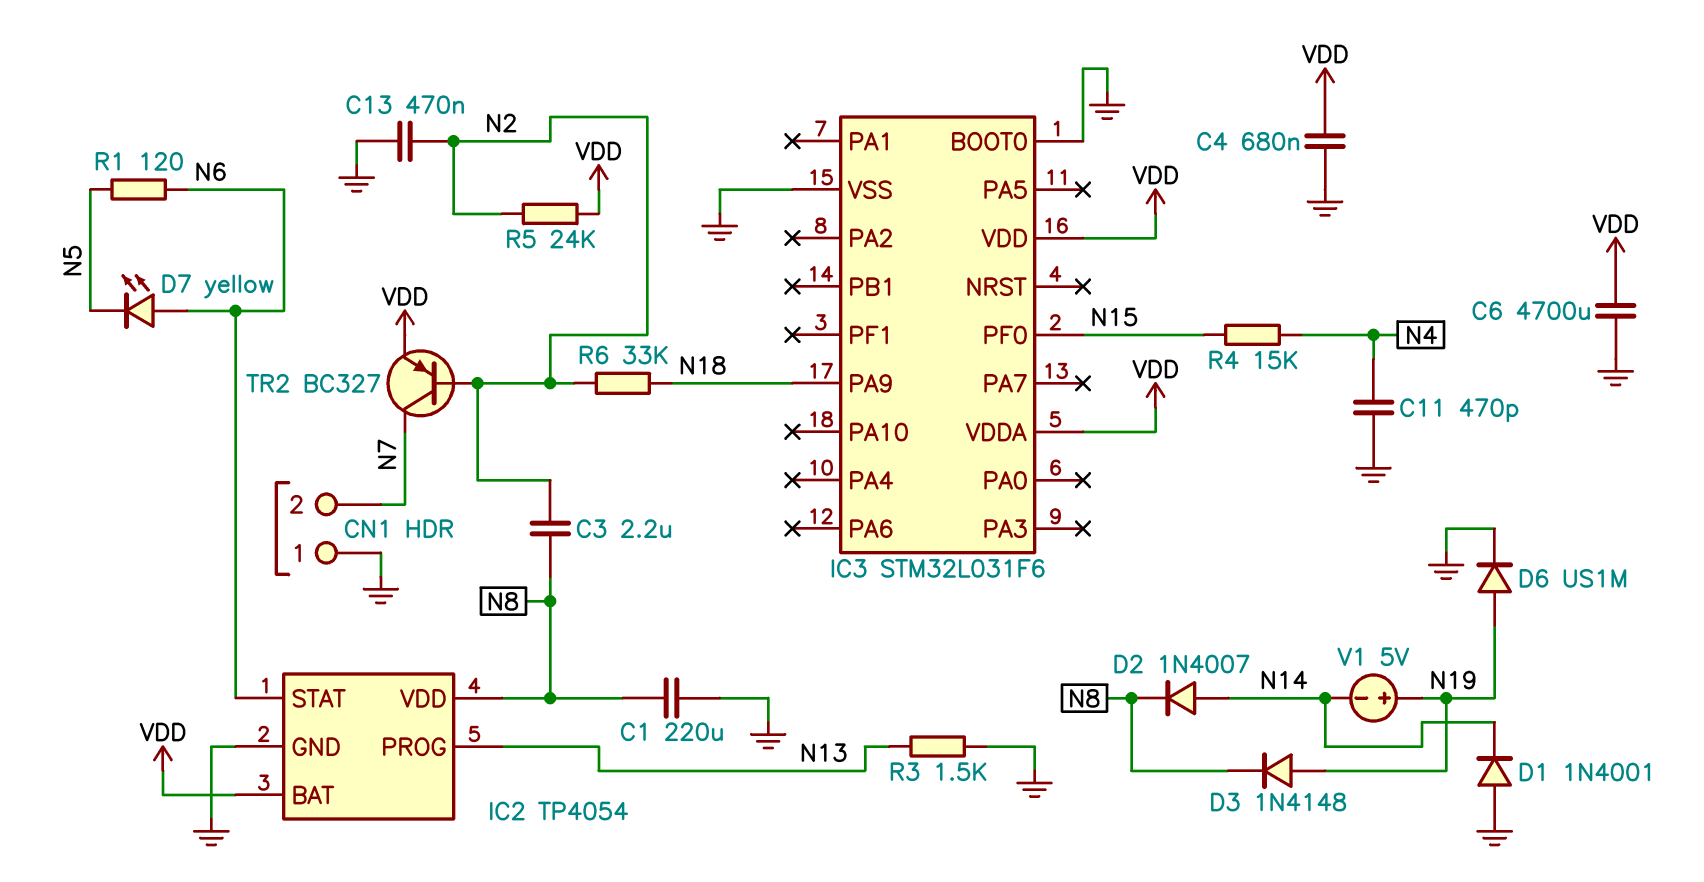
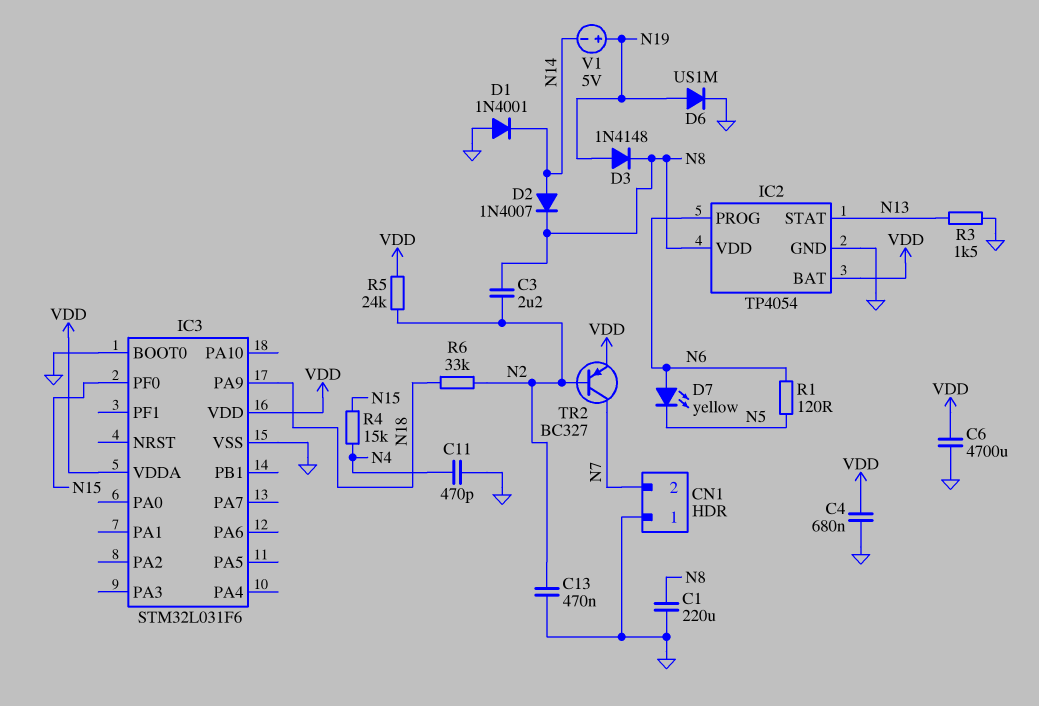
IC2 pin PROG: N13 -> N6
IC2 pin STAT: N6 -> N13

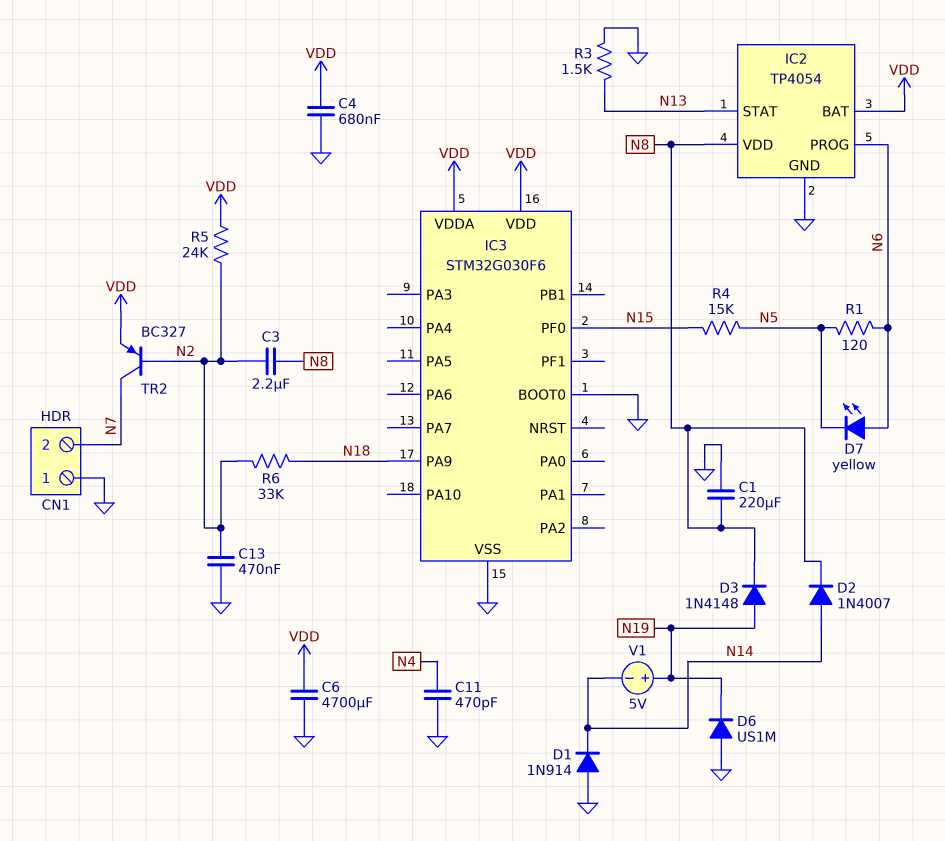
D1: diode 1N4001 (A GND, K N14) -> diode 1N914 (A GND, K N14)
D6: diode US1M (A N19, K GND) -> diode US1M (A GND, K N19)
IC3: STM32L031F6 -> STM32G030F6
R4: 15k (N4, N15) -> 15k (N5, N15)

